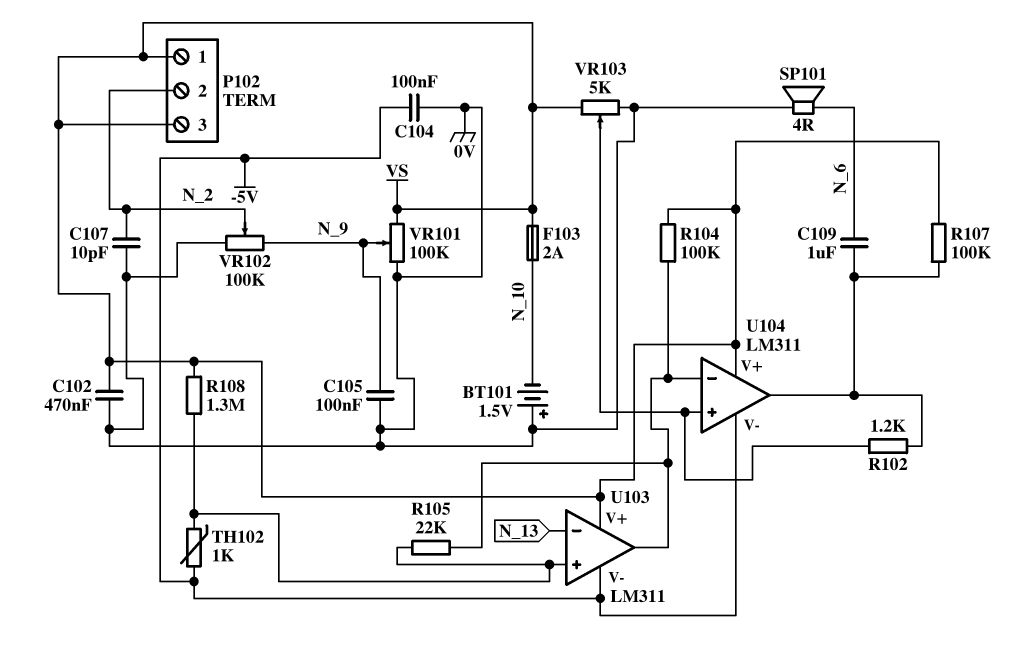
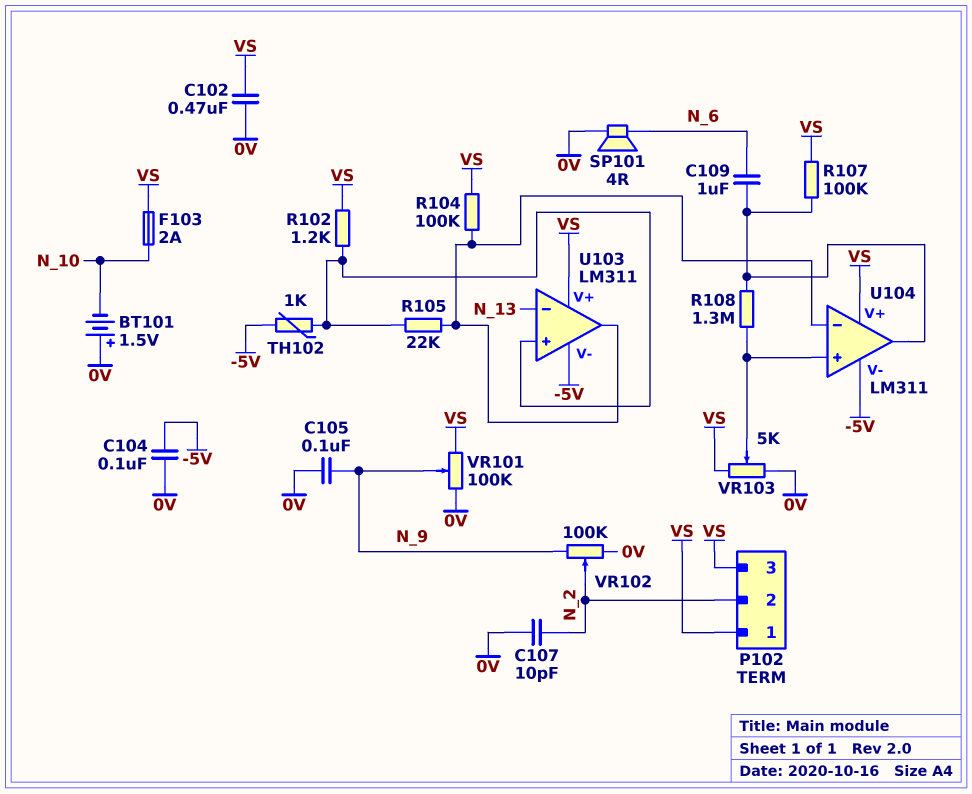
R102: 1.2k (U104/in+, U104/out) -> 1.2k (U103/in+, VS)
R108: 1.3M (U103/in+, VS) -> 1.3M (U104/in+, U104/out)

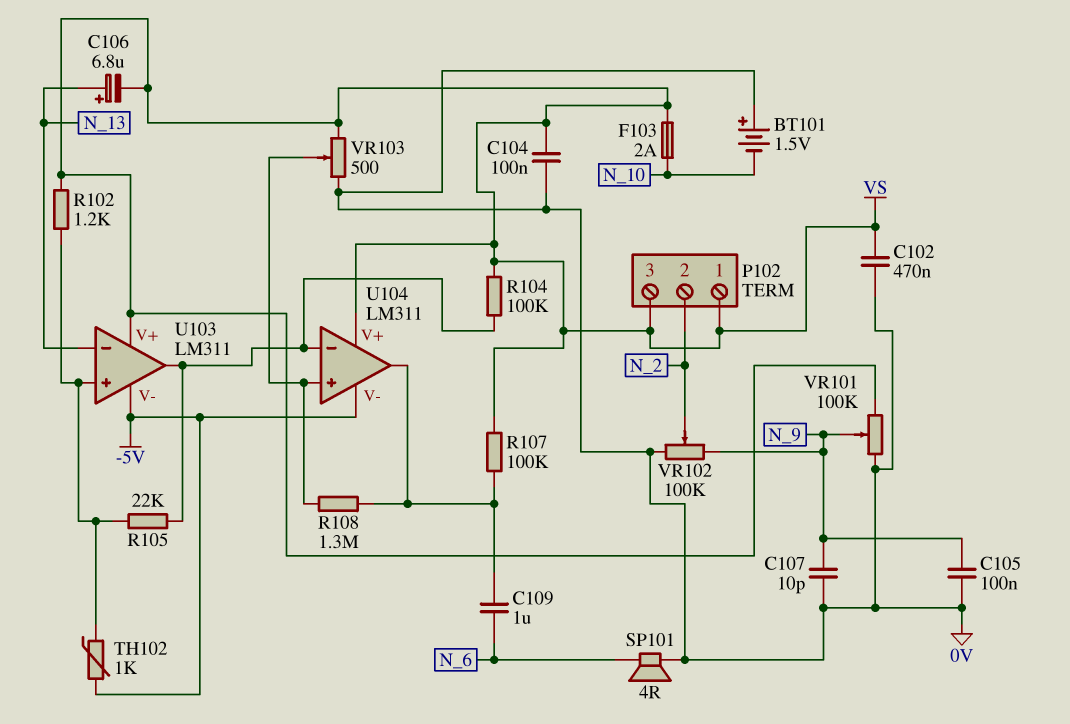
C104: 100nF (-5V, 0V) -> 100nF (0V, VS)
C106: none -> 6.8uF (plus N_13, minus VS)
C107: 10pF (0V, N_2) -> 10pF (0V, N_9)
VR103: 5k (0V, VS, wiper U104/in+) -> 500 (0V, VS, wiper U104/in+)

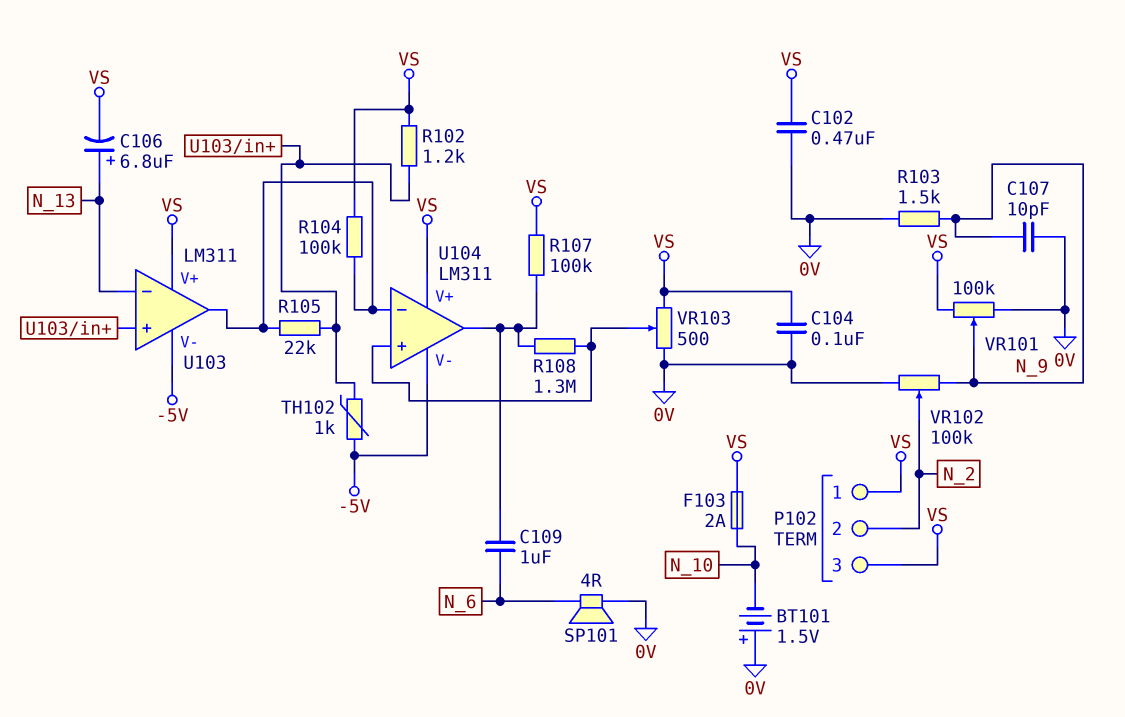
C105: 100nF (0V, N_9) -> none
R103: none -> 1.5k (0V, N_9)

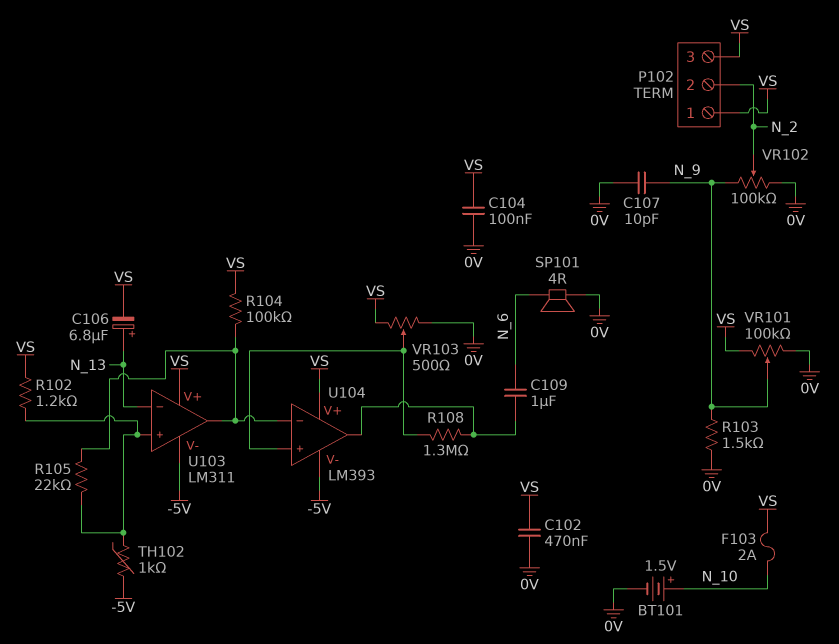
BT101: 1.5V (plus 0V, minus N_10) -> 1.5V (plus N_10, minus 0V)
R107: 100k (U104/out, VS) -> none
U104: LM311 -> LM393

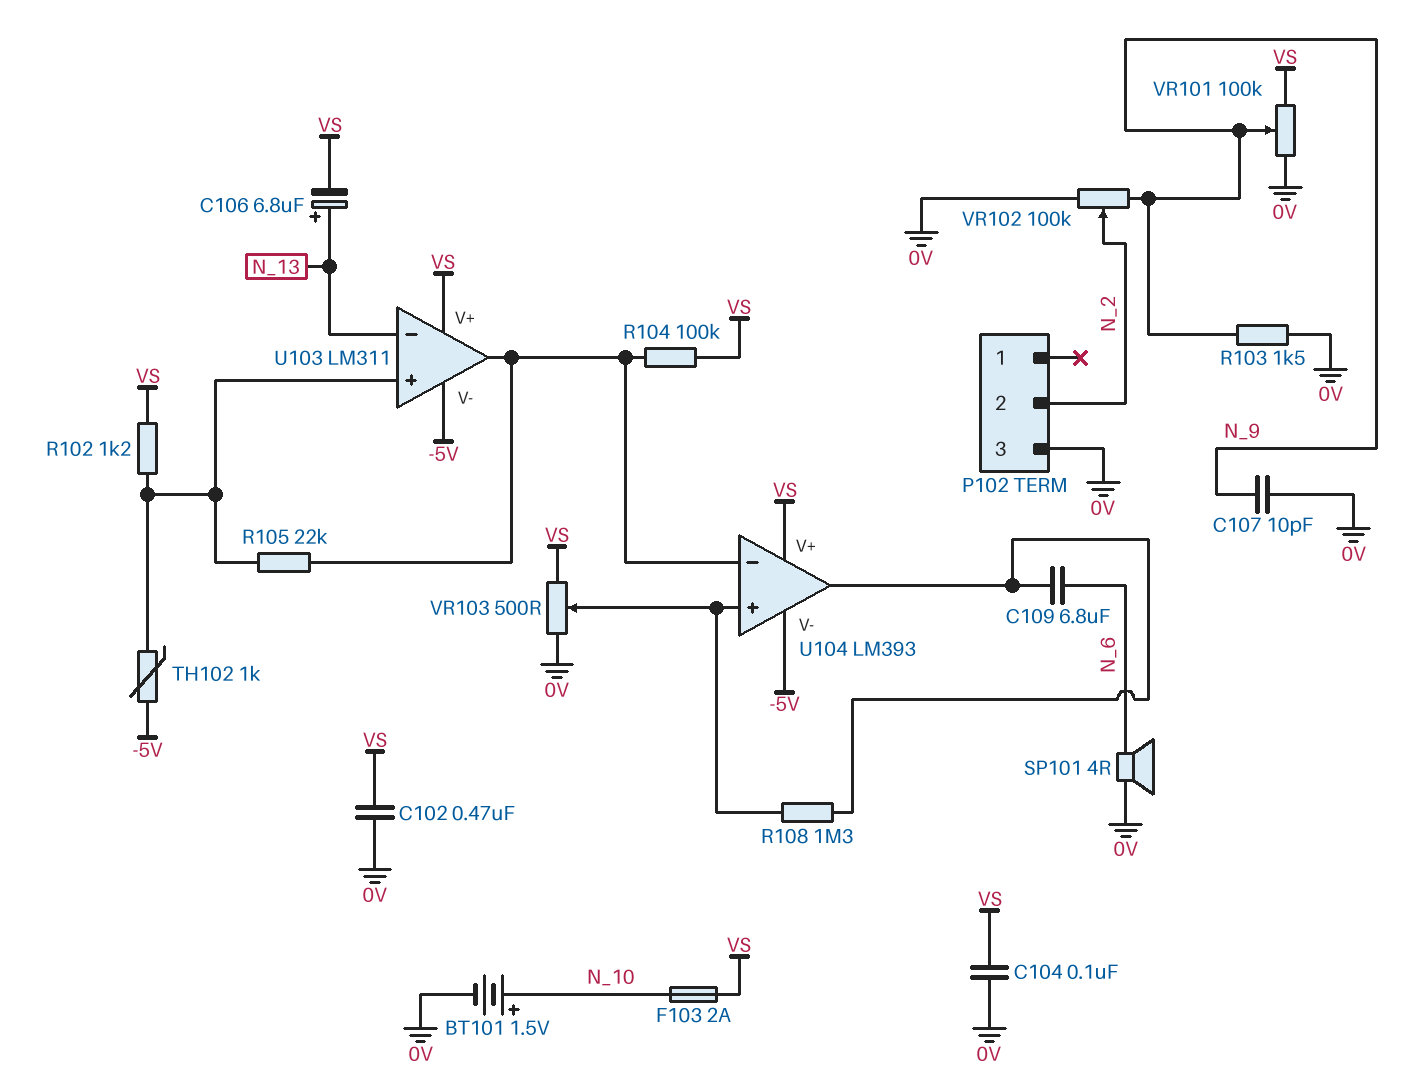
C109: 1uF (N_6, U104/out) -> 6.8uF (N_6, U104/out)
P102 pin 1: VS -> none
P102 pin 3: VS -> 0V

